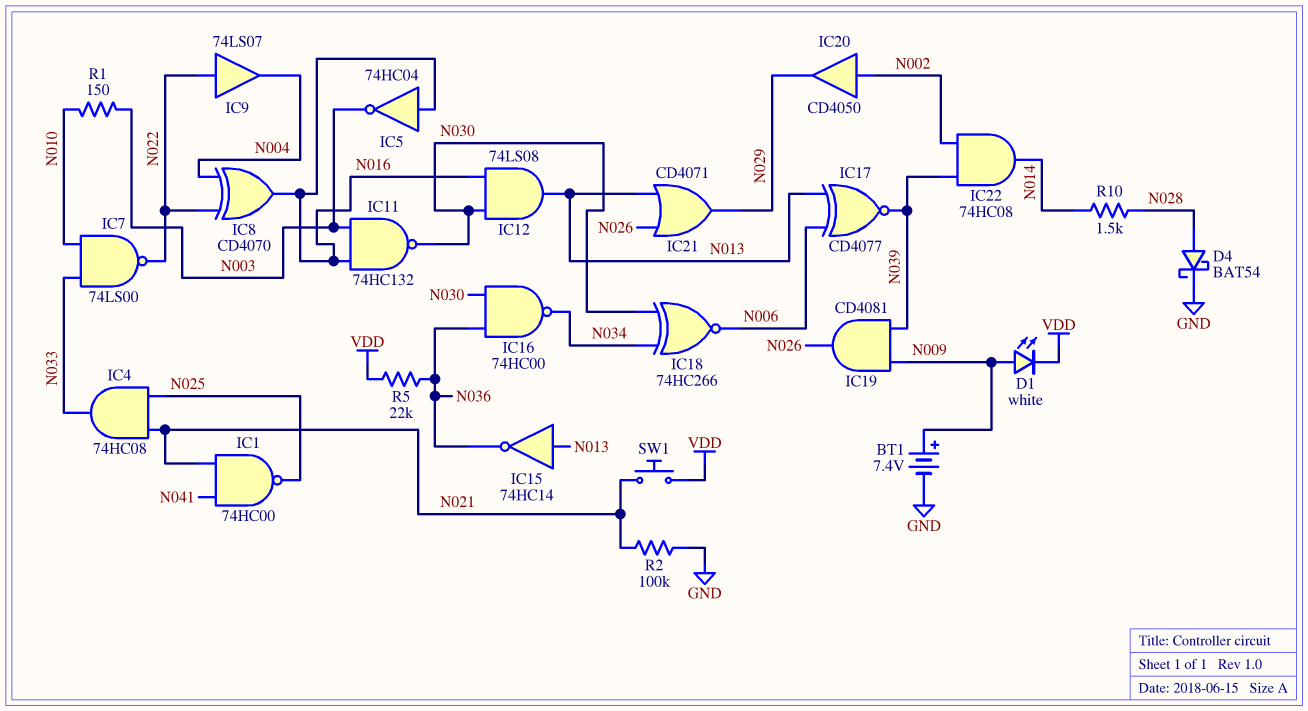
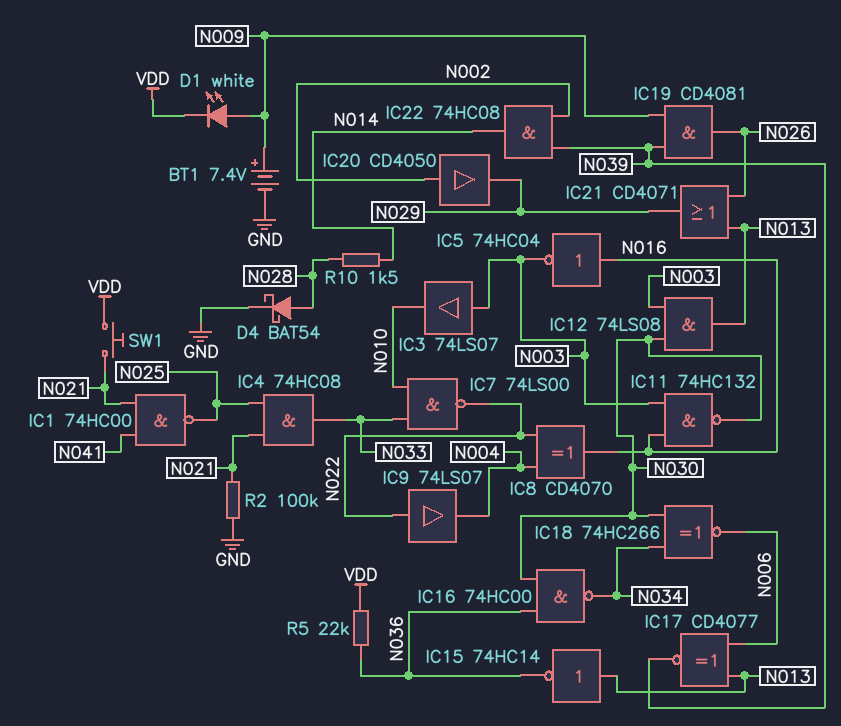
IC3: none -> buffer 74LS07 (in N003, out N010)
IC12: AND 74LS08 (in N016, in N030, out N013) -> AND 74LS08 (in N003, in N030, out N013)
R1: 150 (N003, N010) -> none

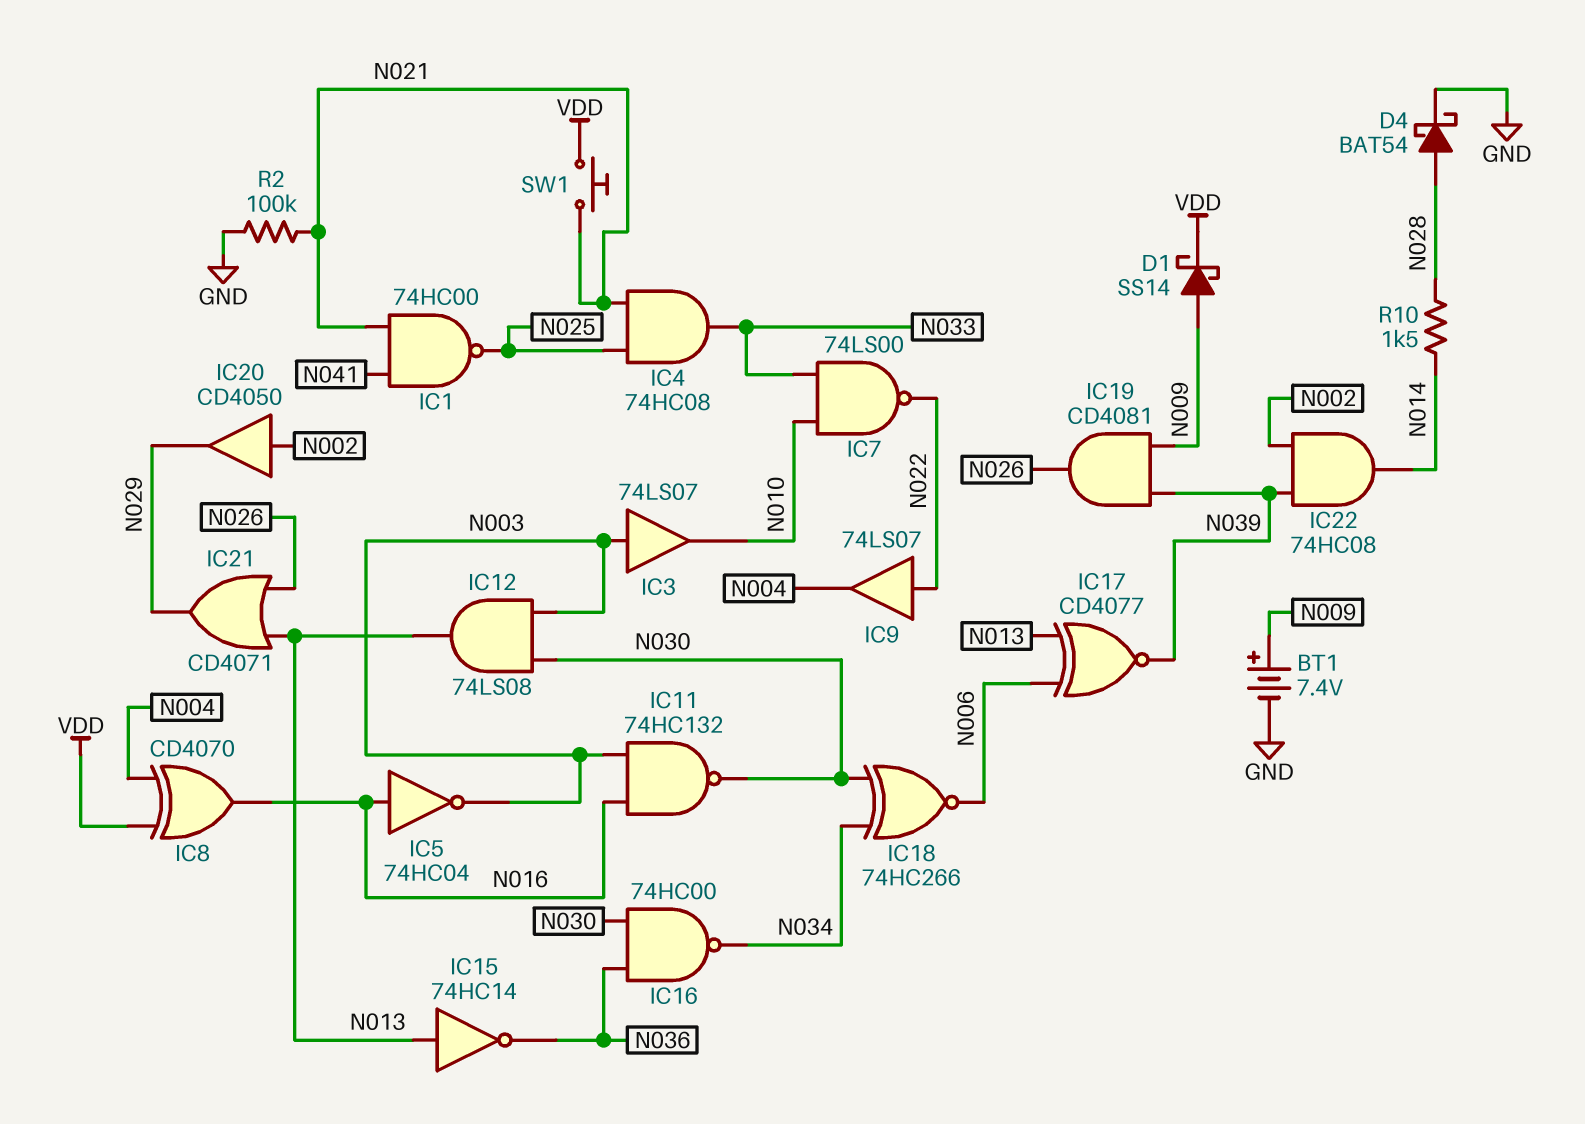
D1: LED white (A N009, K VDD) -> schottky SS14 (A N009, K VDD)
IC8: XOR CD4070 (in N004, in N022, out N016) -> XOR CD4070 (in N004, in VDD, out N016)
R5: 22k (N036, VDD) -> none

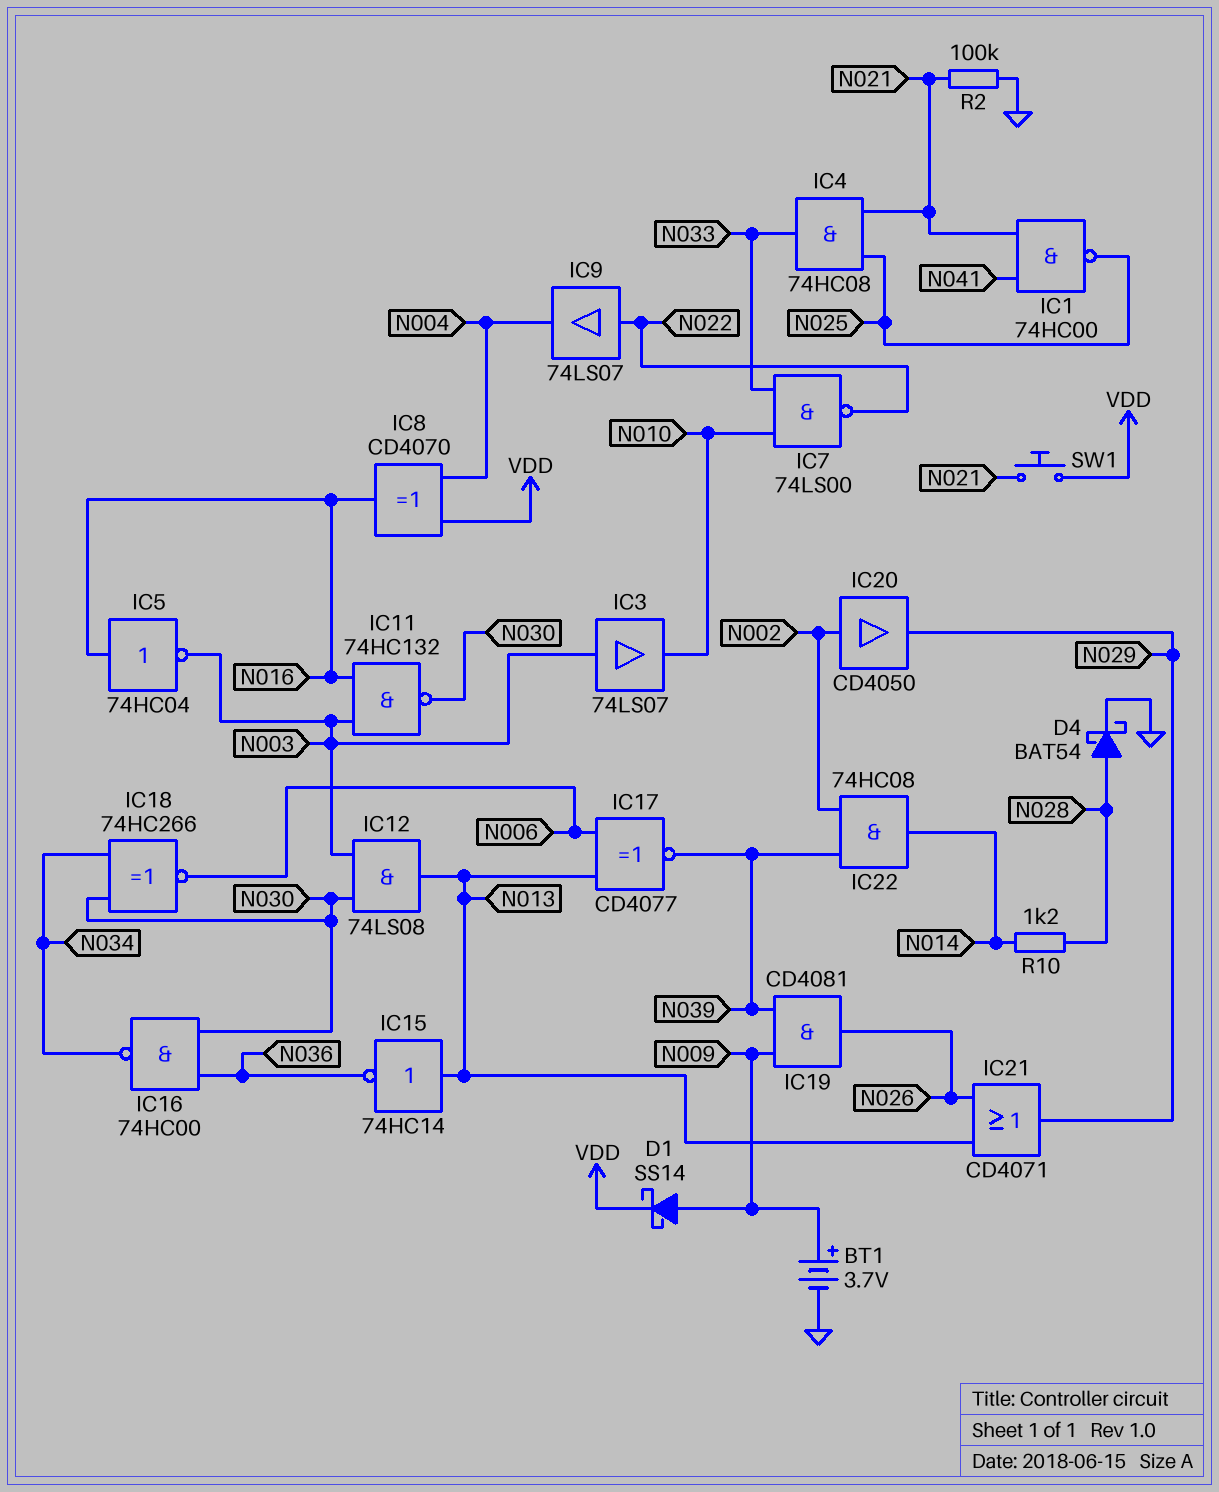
BT1: 7.4V (plus N009, minus GND) -> 3.7V (plus N009, minus GND)
R10: 1.5k (N014, N028) -> 1.2k (N014, N028)

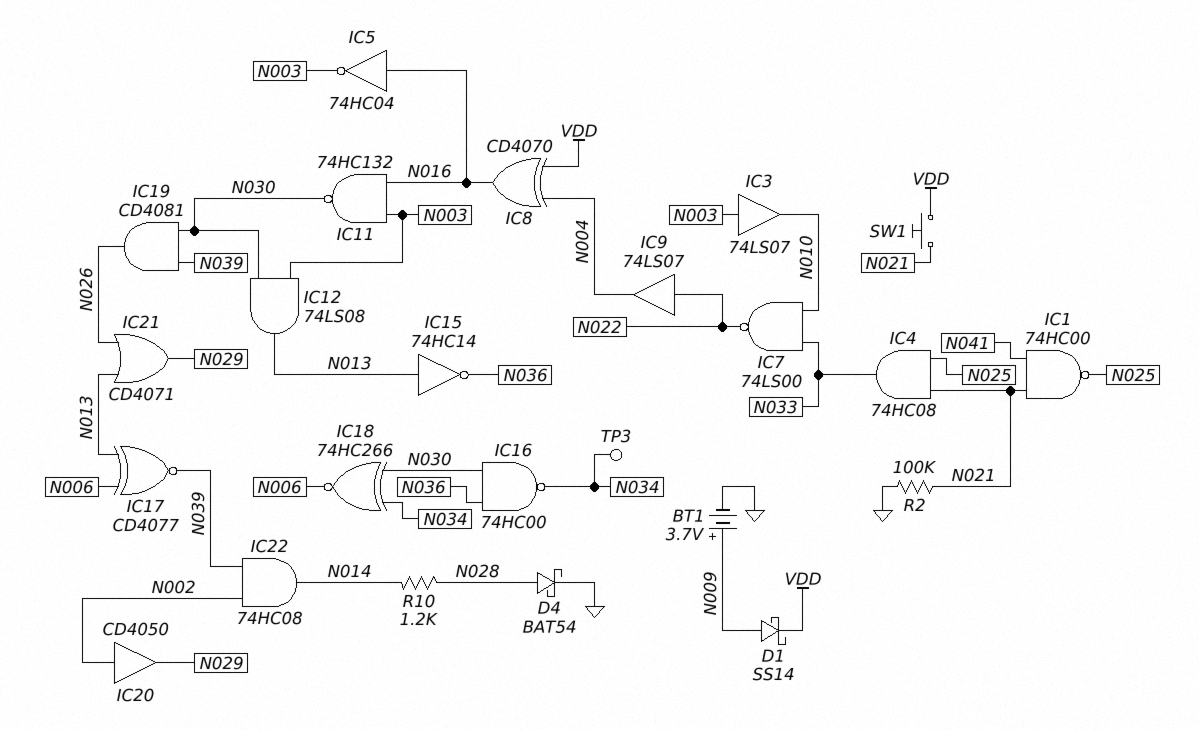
IC19: AND CD4081 (in N009, in N039, out N026) -> AND CD4081 (in N030, in N039, out N026)
TP3: none -> test point (N034)

